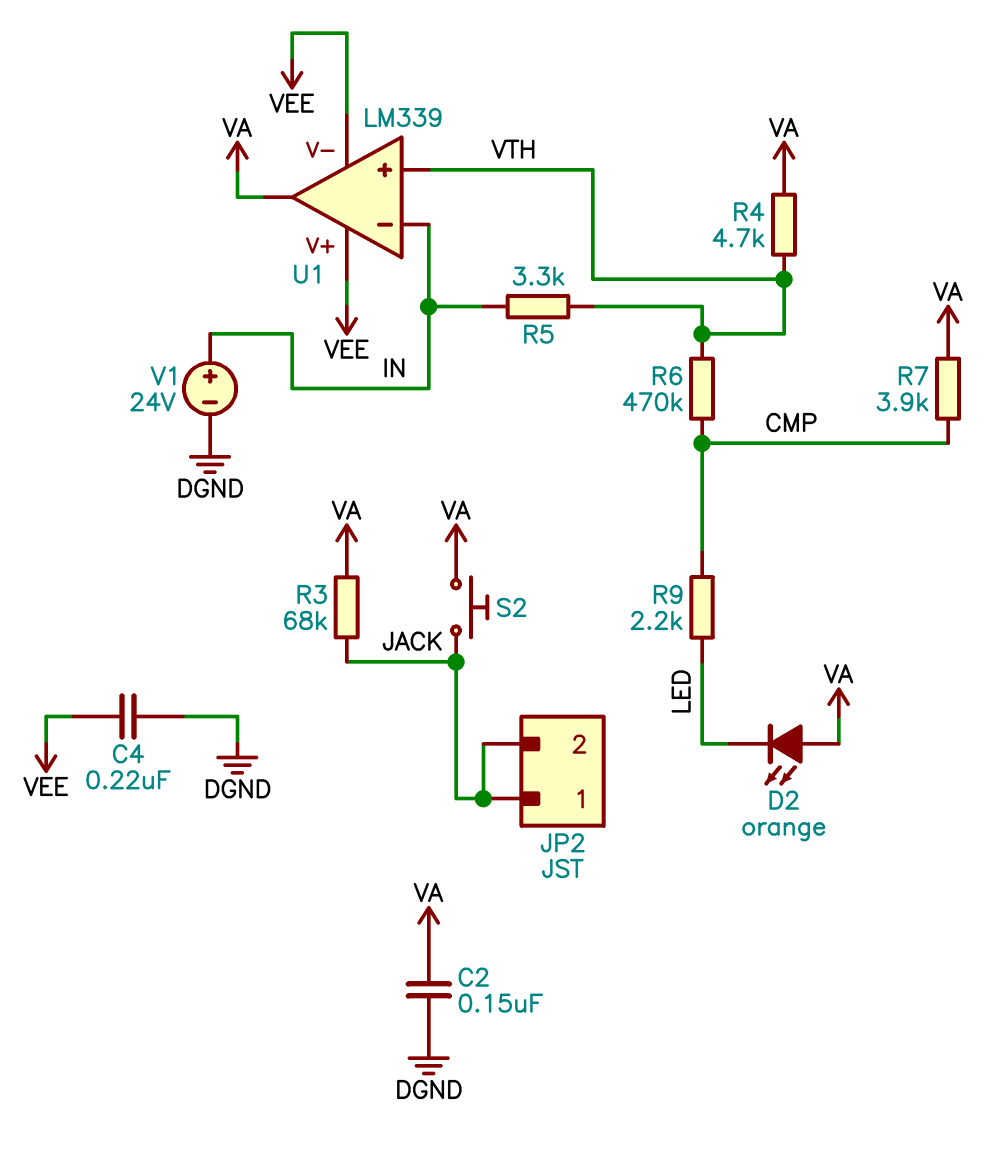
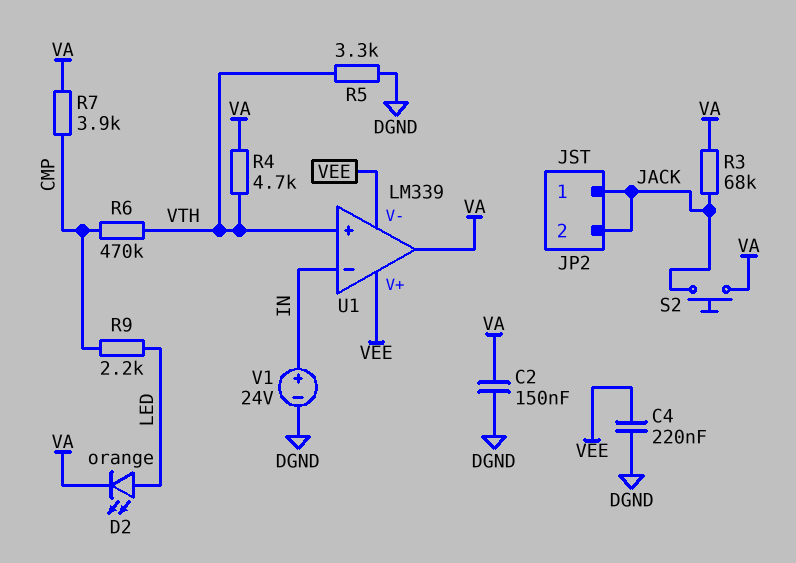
D2: LED orange (A VA, K LED) -> LED orange (A LED, K VA)
R5: 3.3k (IN, VTH) -> 3.3k (DGND, VTH)

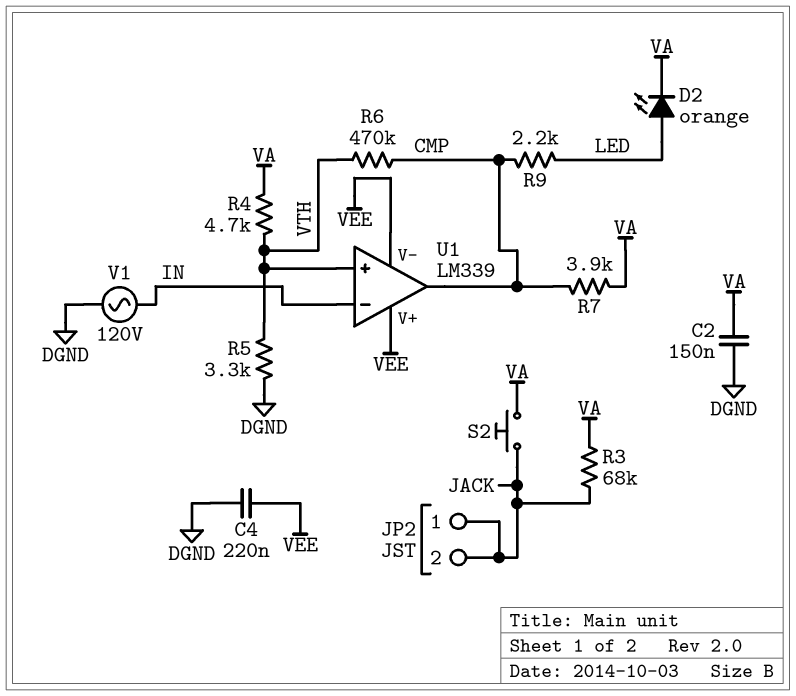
U1 pin out: VA -> CMP
V1: 24V (plus IN, minus DGND) -> AC 120V (DGND, IN)

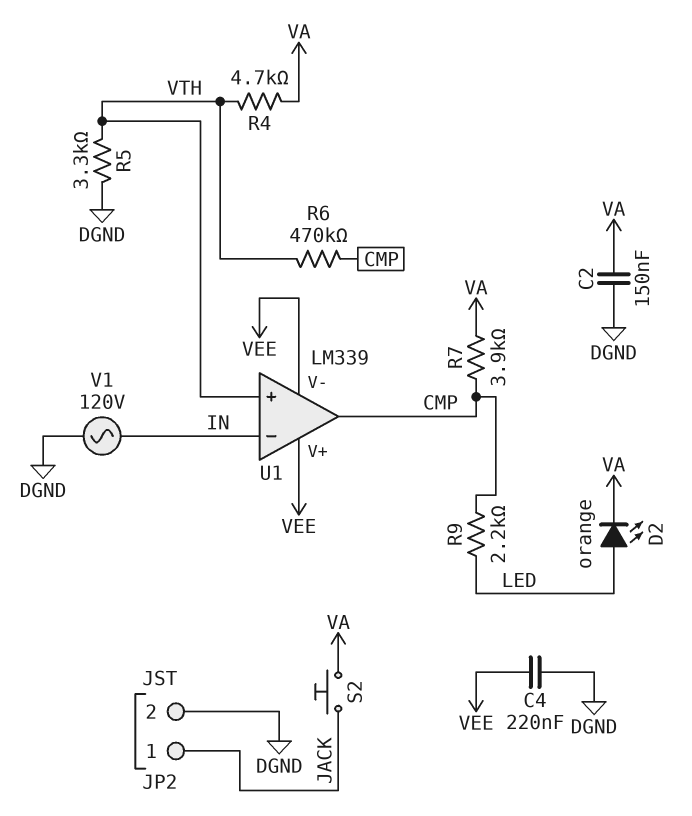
JP2 pin 2: JACK -> DGND
R3: 68k (JACK, VA) -> none

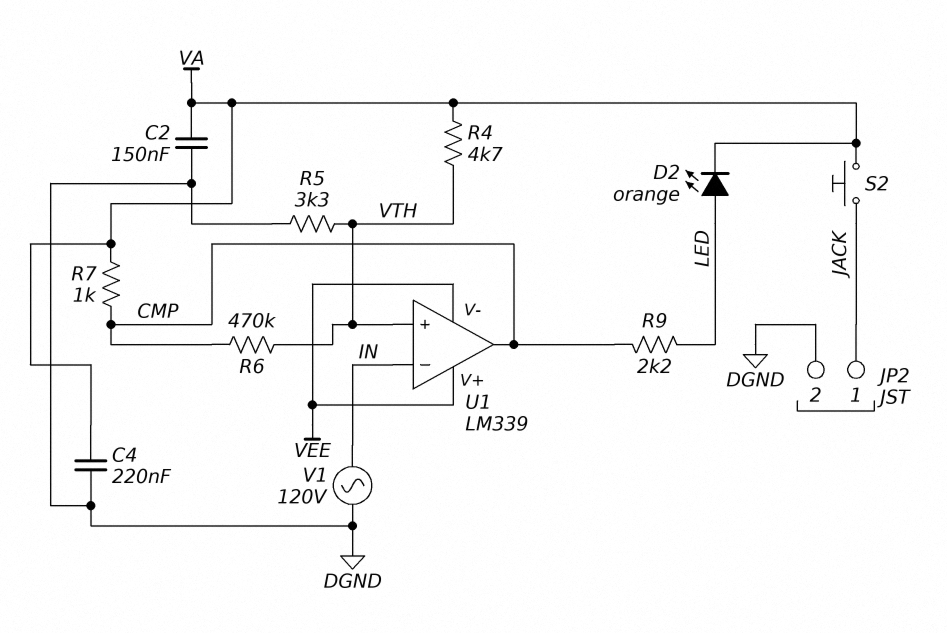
C4: 220nF (DGND, VEE) -> 220nF (DGND, VA)
R7: 3.9k (CMP, VA) -> 1k (CMP, VA)

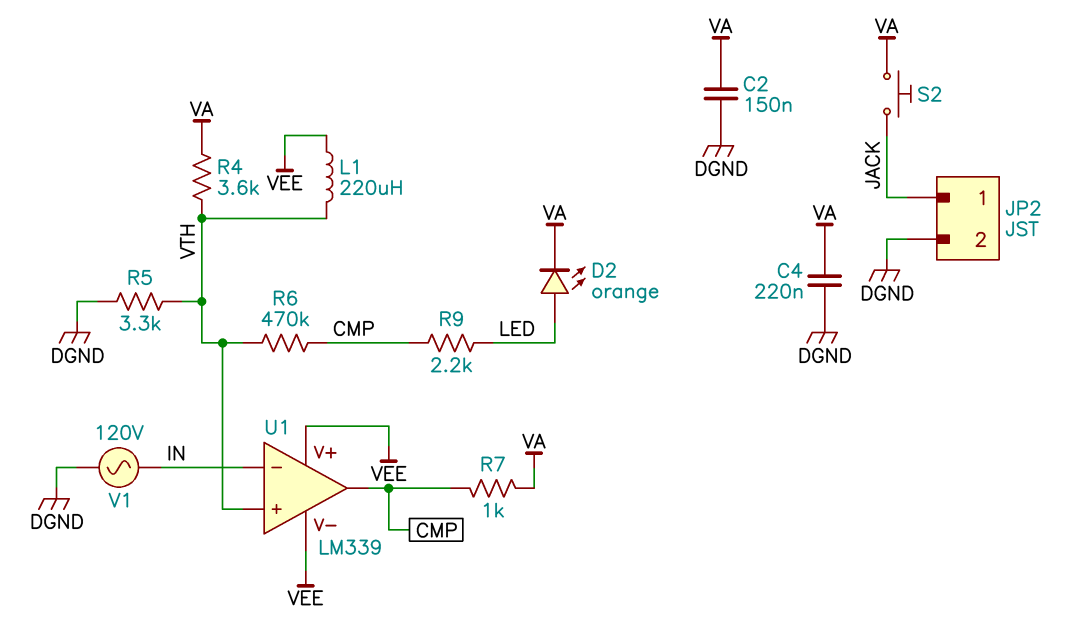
L1: none -> 220uH (VEE, VTH)
R4: 4.7k (VA, VTH) -> 3.6k (VA, VTH)

